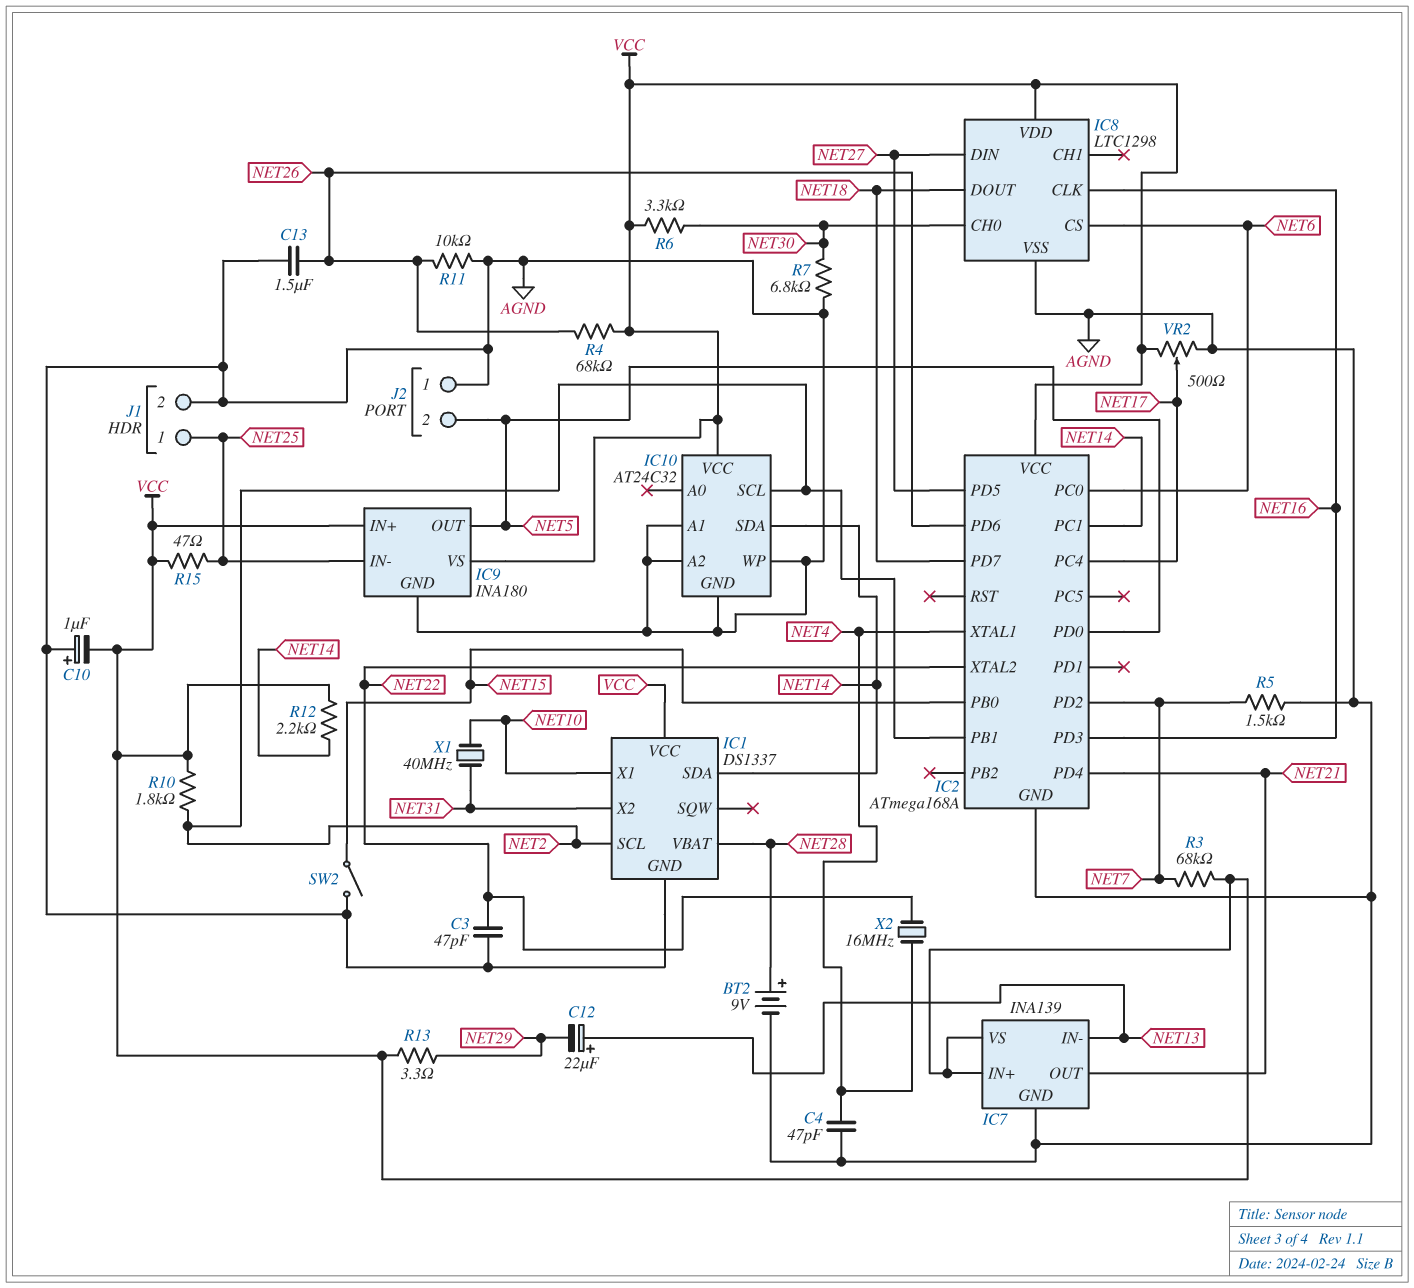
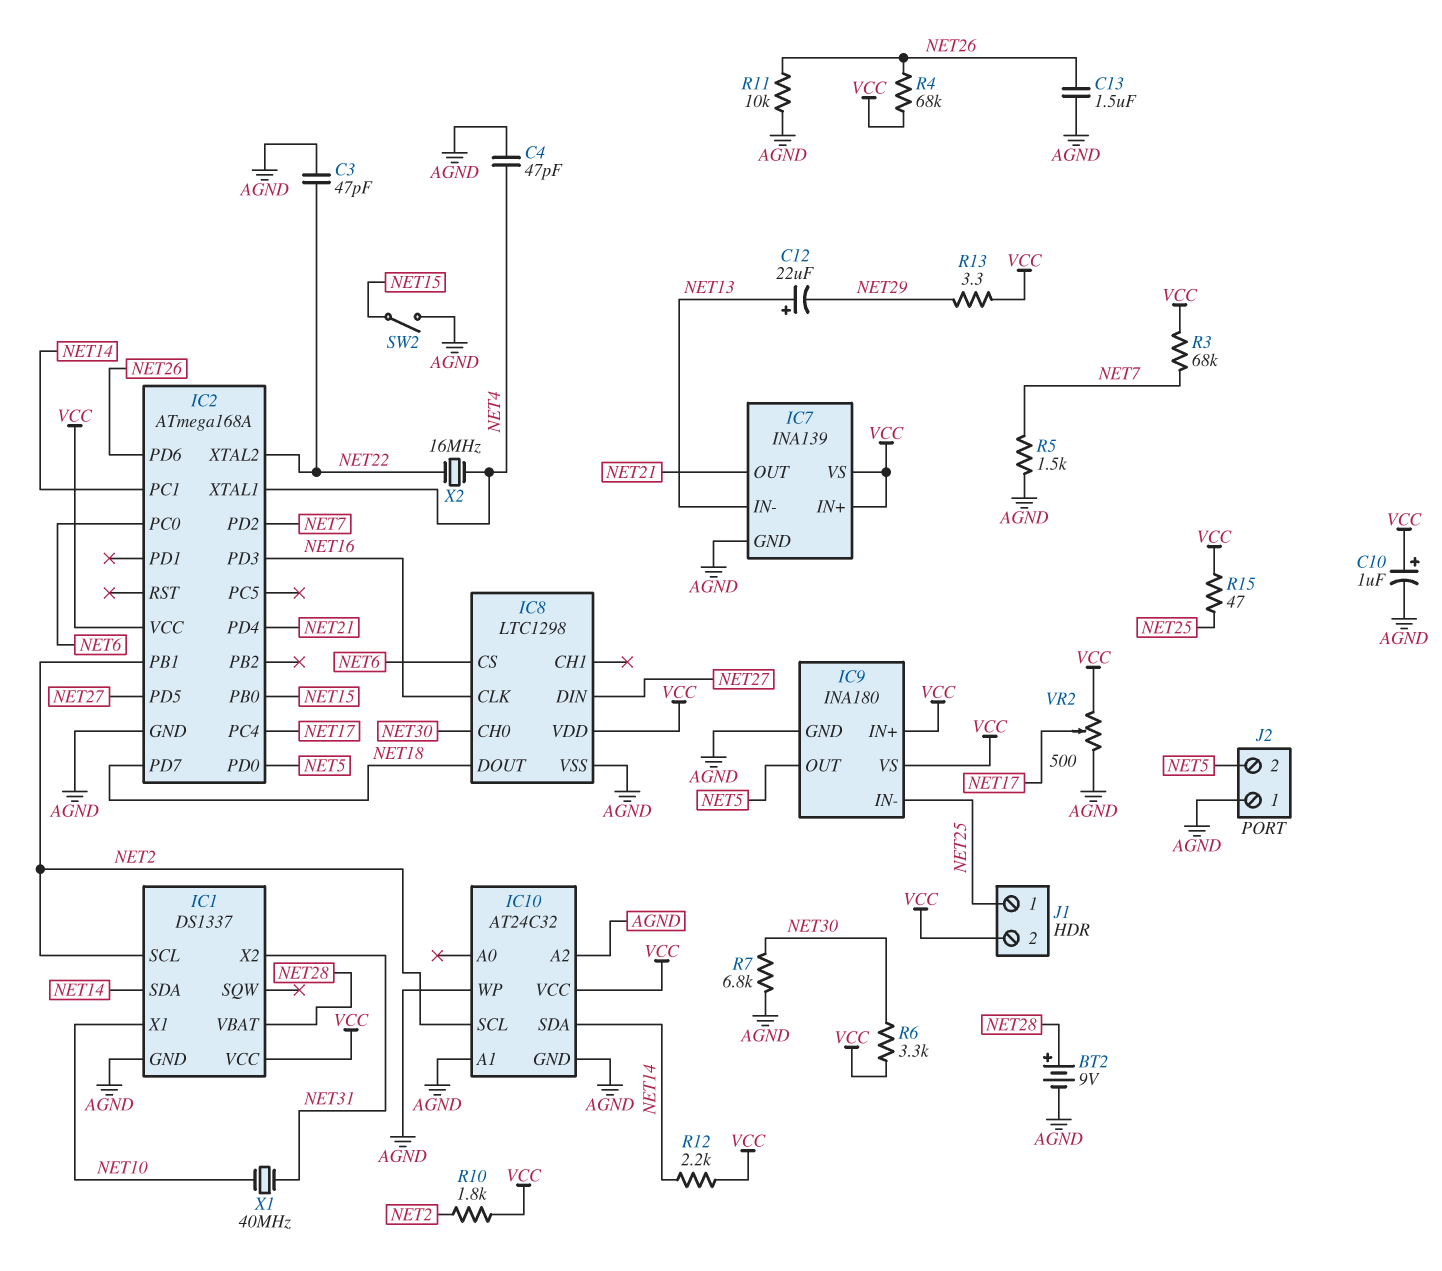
C10: 1uF (plus AGND, minus VCC) -> 1uF (plus VCC, minus AGND)
J1 pin 2: AGND -> VCC

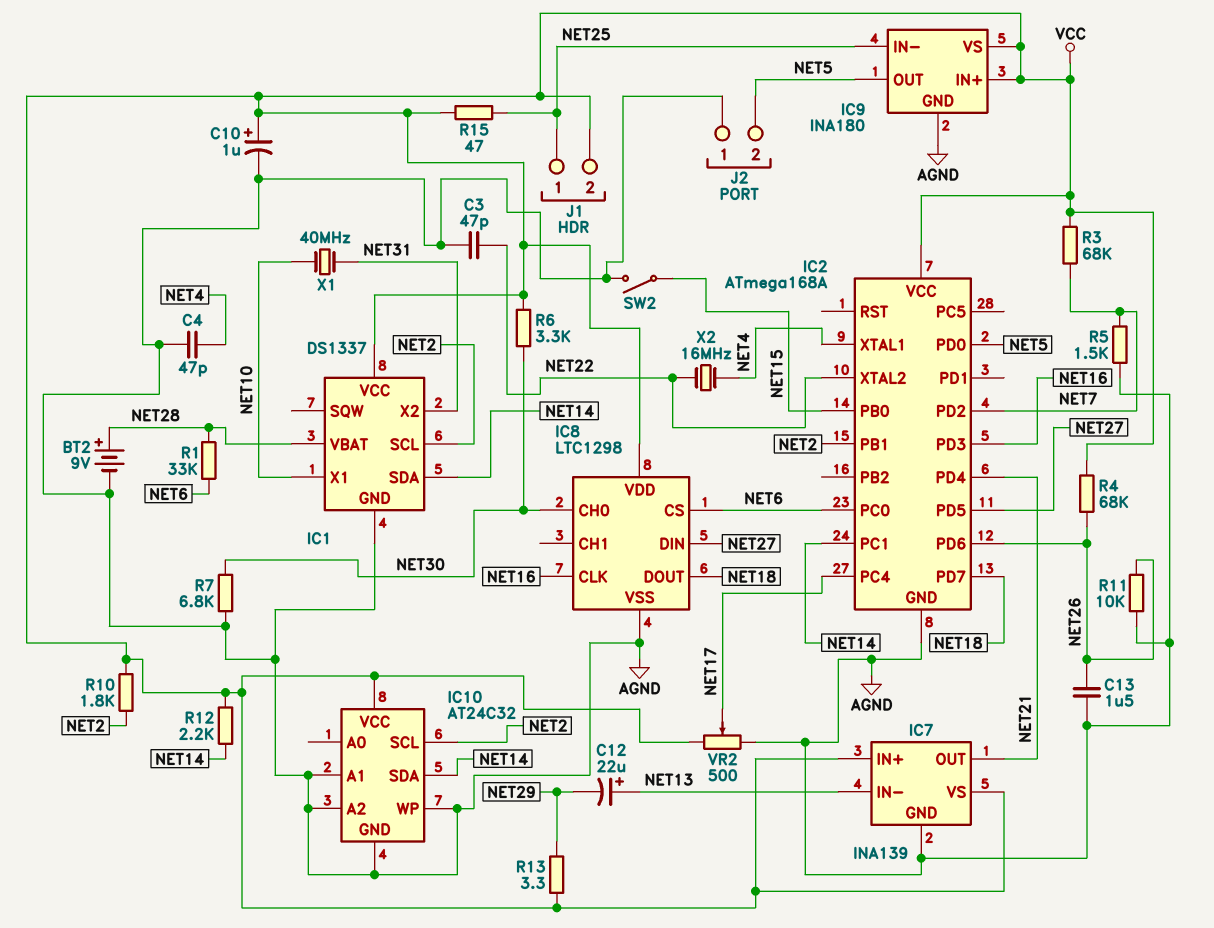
R1: none -> 33k (NET6, NET28)

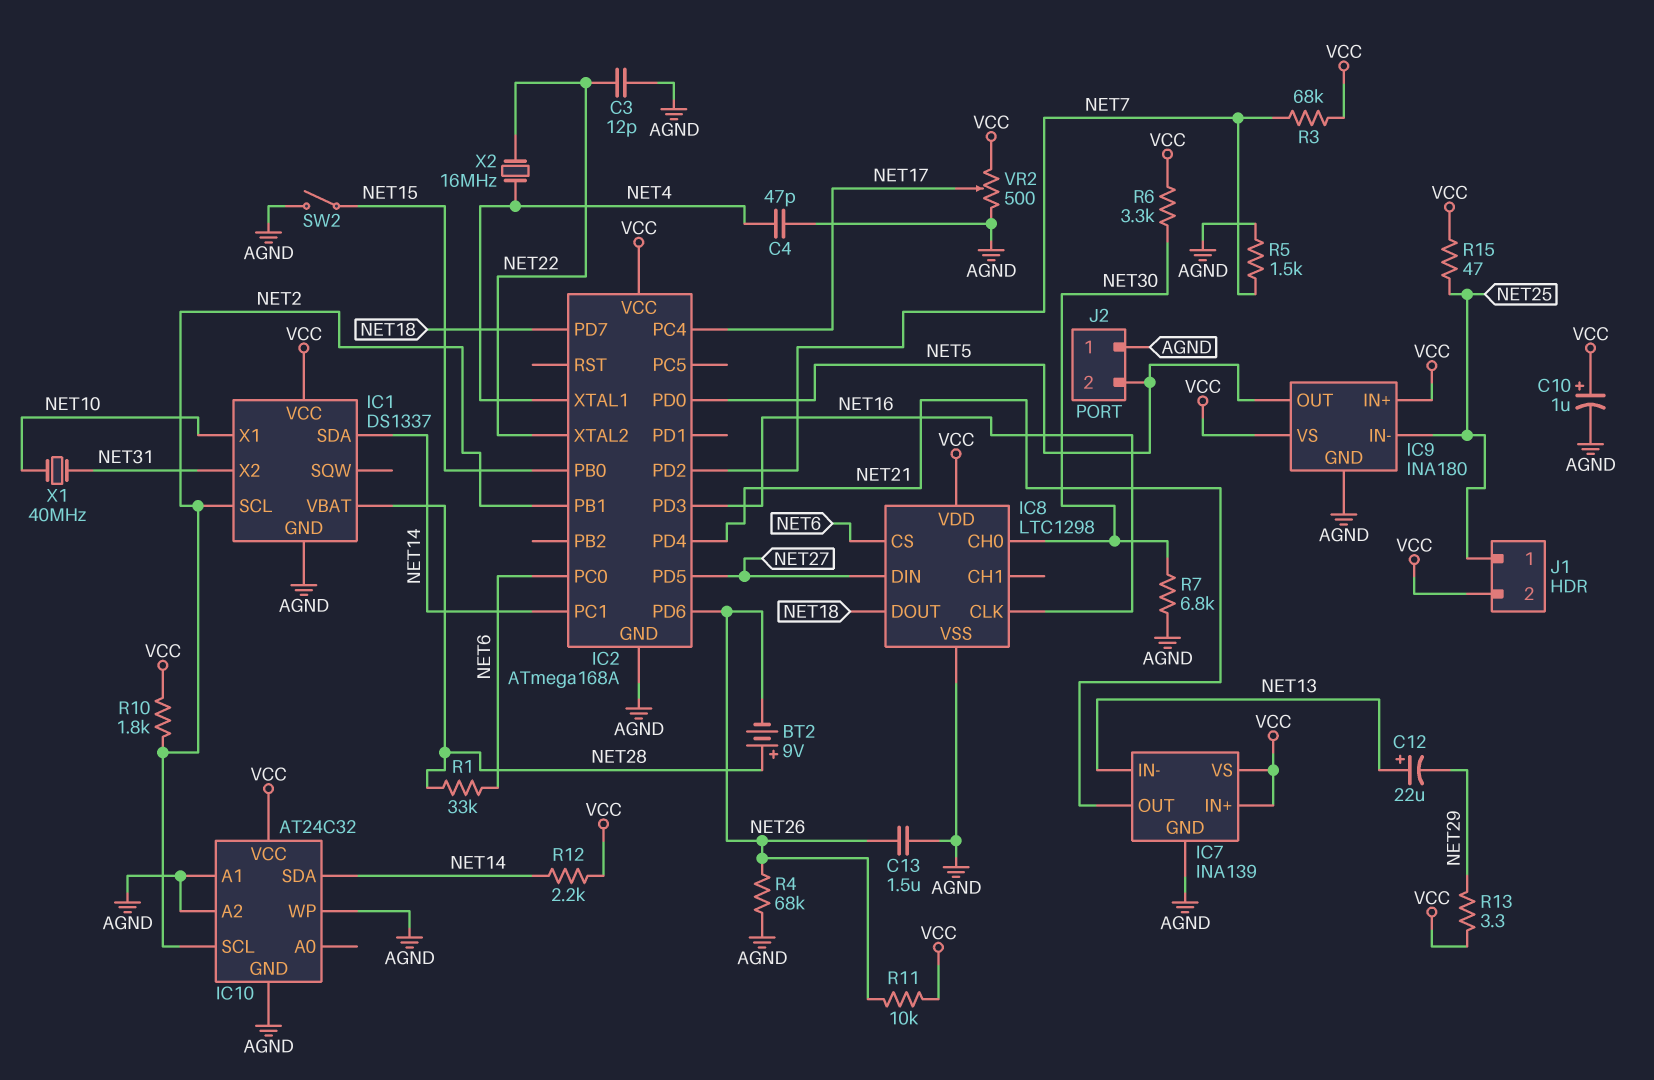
BT2: 9V (plus NET28, minus AGND) -> 9V (plus NET28, minus NET26)
C3: 47pF (AGND, NET22) -> 12pF (AGND, NET22)
R4: 68k (NET26, VCC) -> 68k (AGND, NET26)
R11: 10k (AGND, NET26) -> 10k (NET26, VCC)

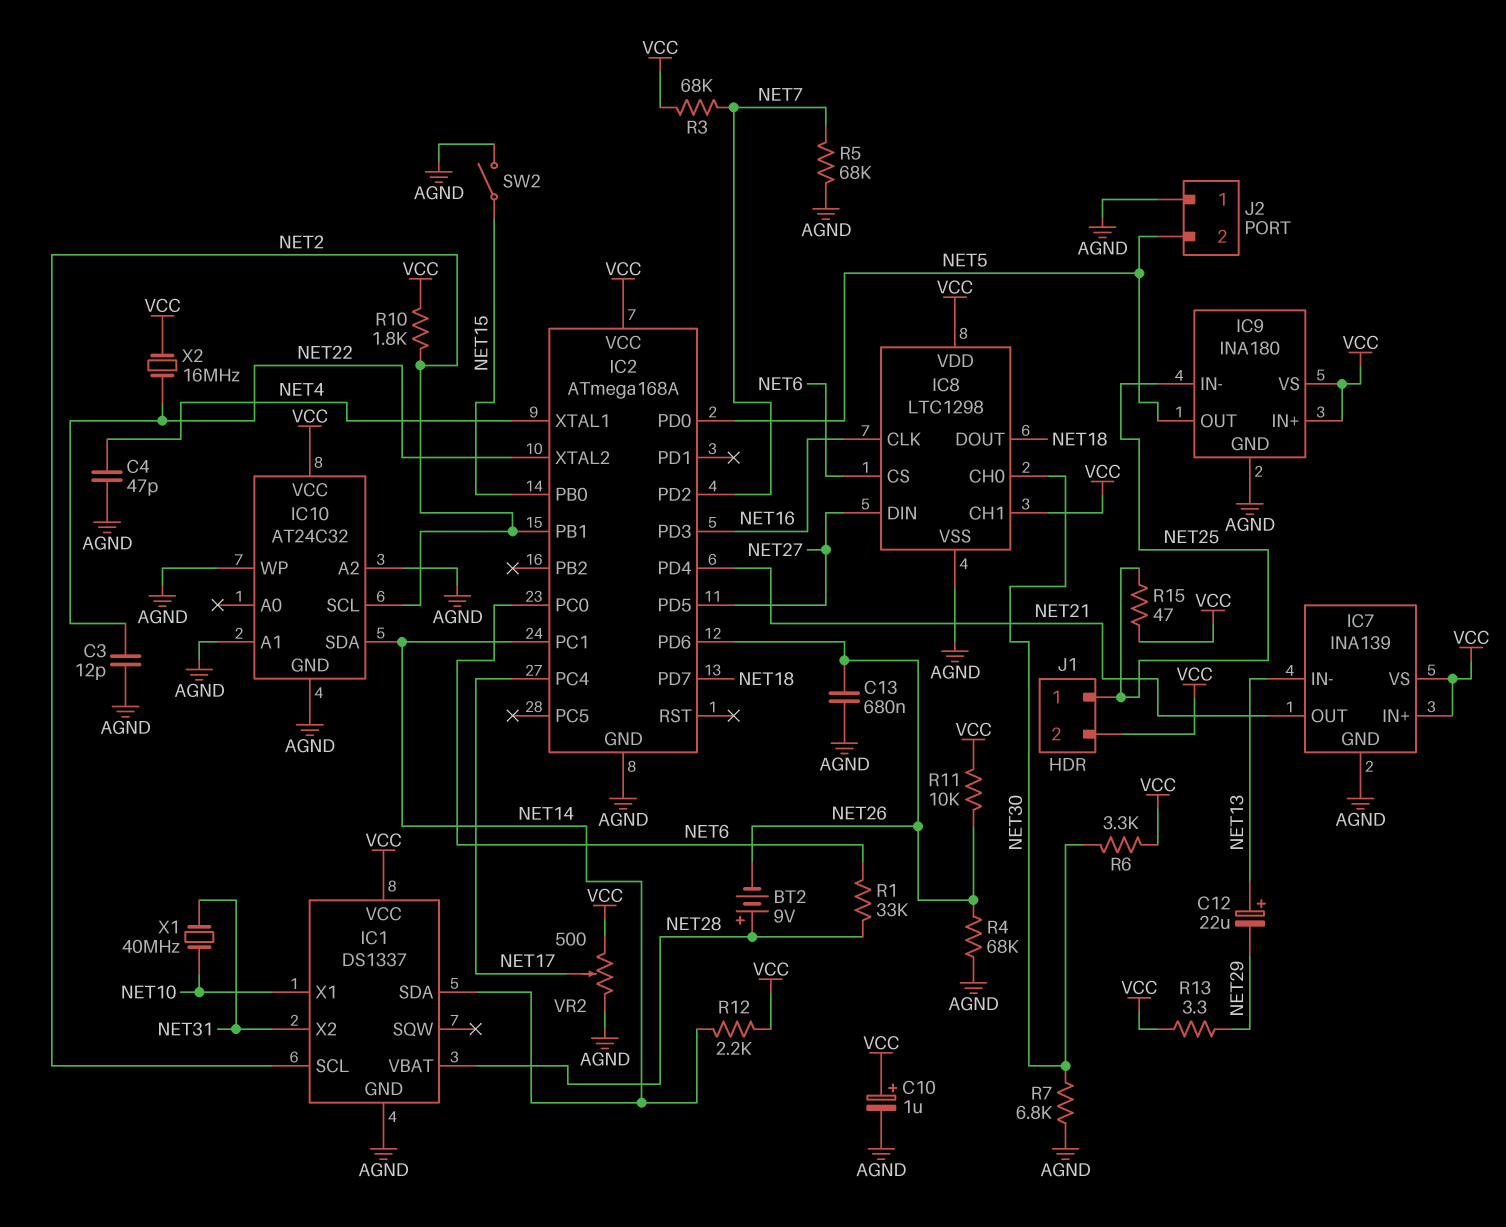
C13: 1.5uF (AGND, NET26) -> 680nF (AGND, NET26)
IC8 pin CH1: none -> VCC
R5: 1.5k (AGND, NET7) -> 68k (AGND, NET7)
X2: 16MHz (NET4, NET22) -> 16MHz (NET22, VCC)

